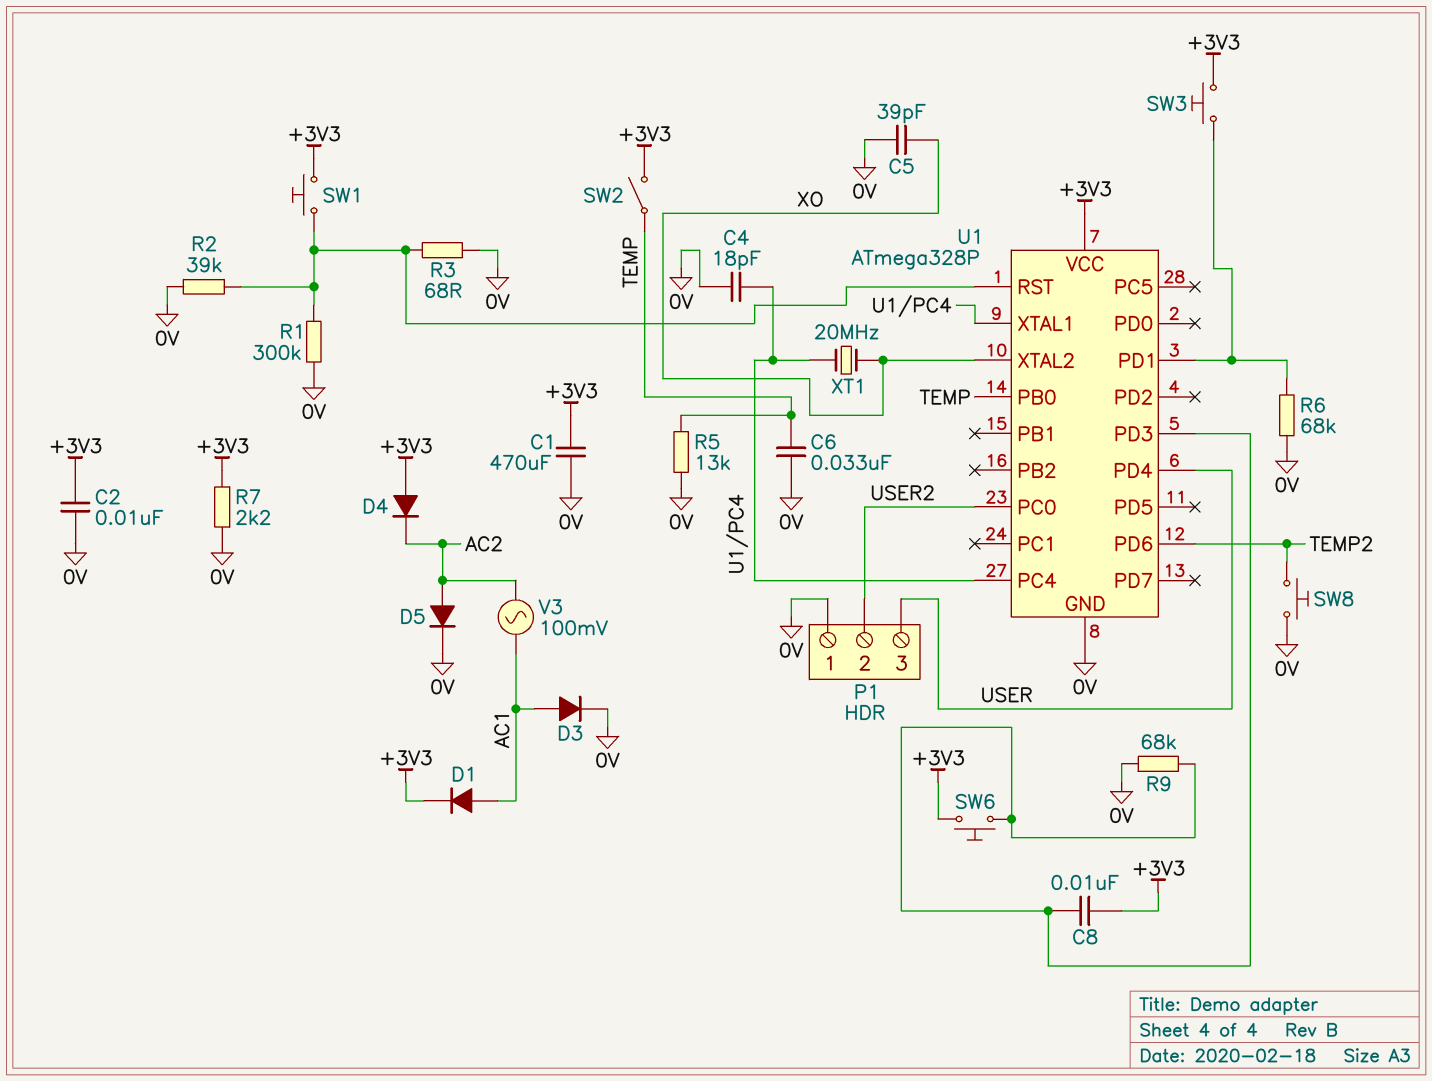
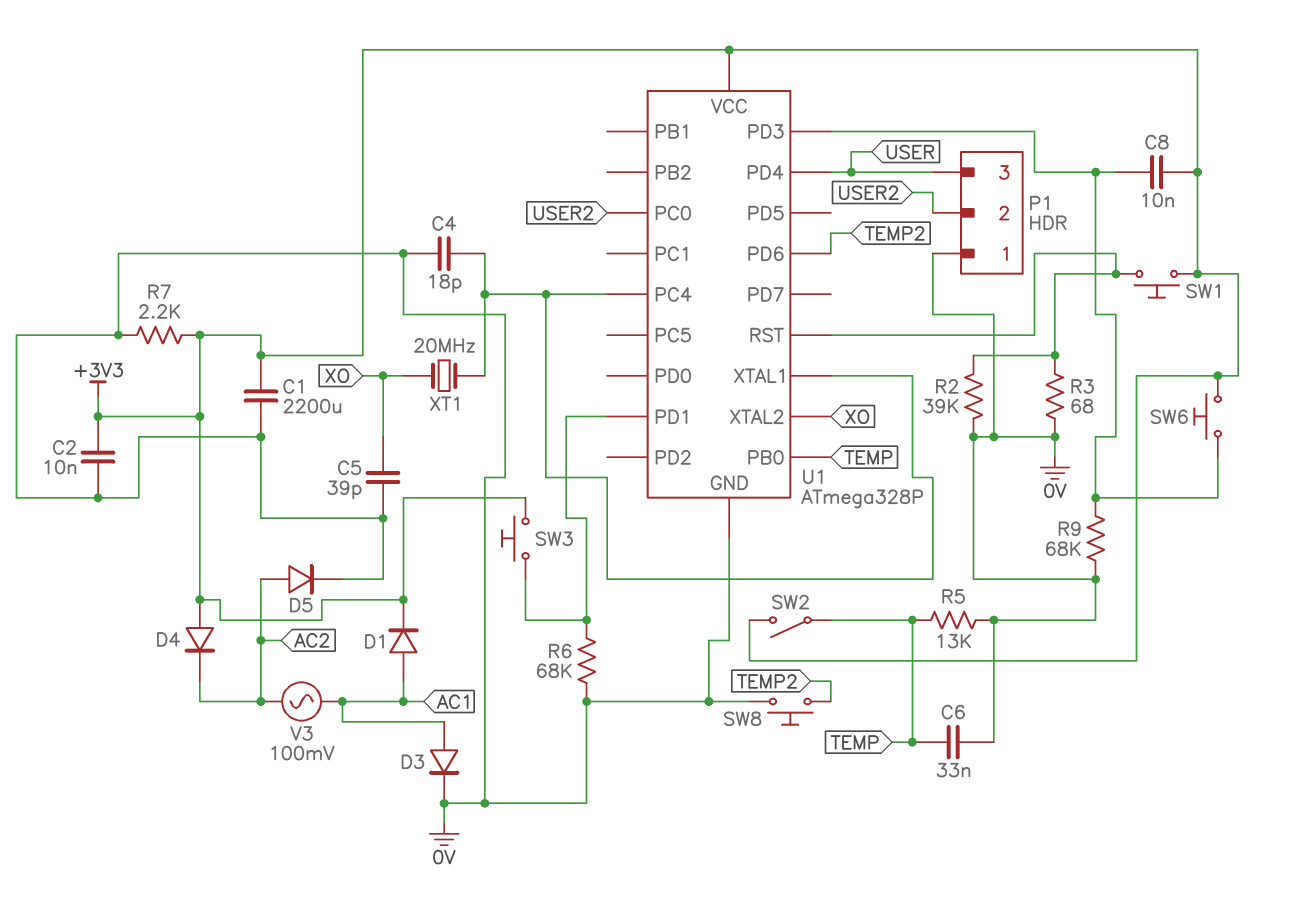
C1: 470uF (+3V3, 0V) -> 2200uF (+3V3, 0V)
R1: 300k (0V, U1/RST) -> none

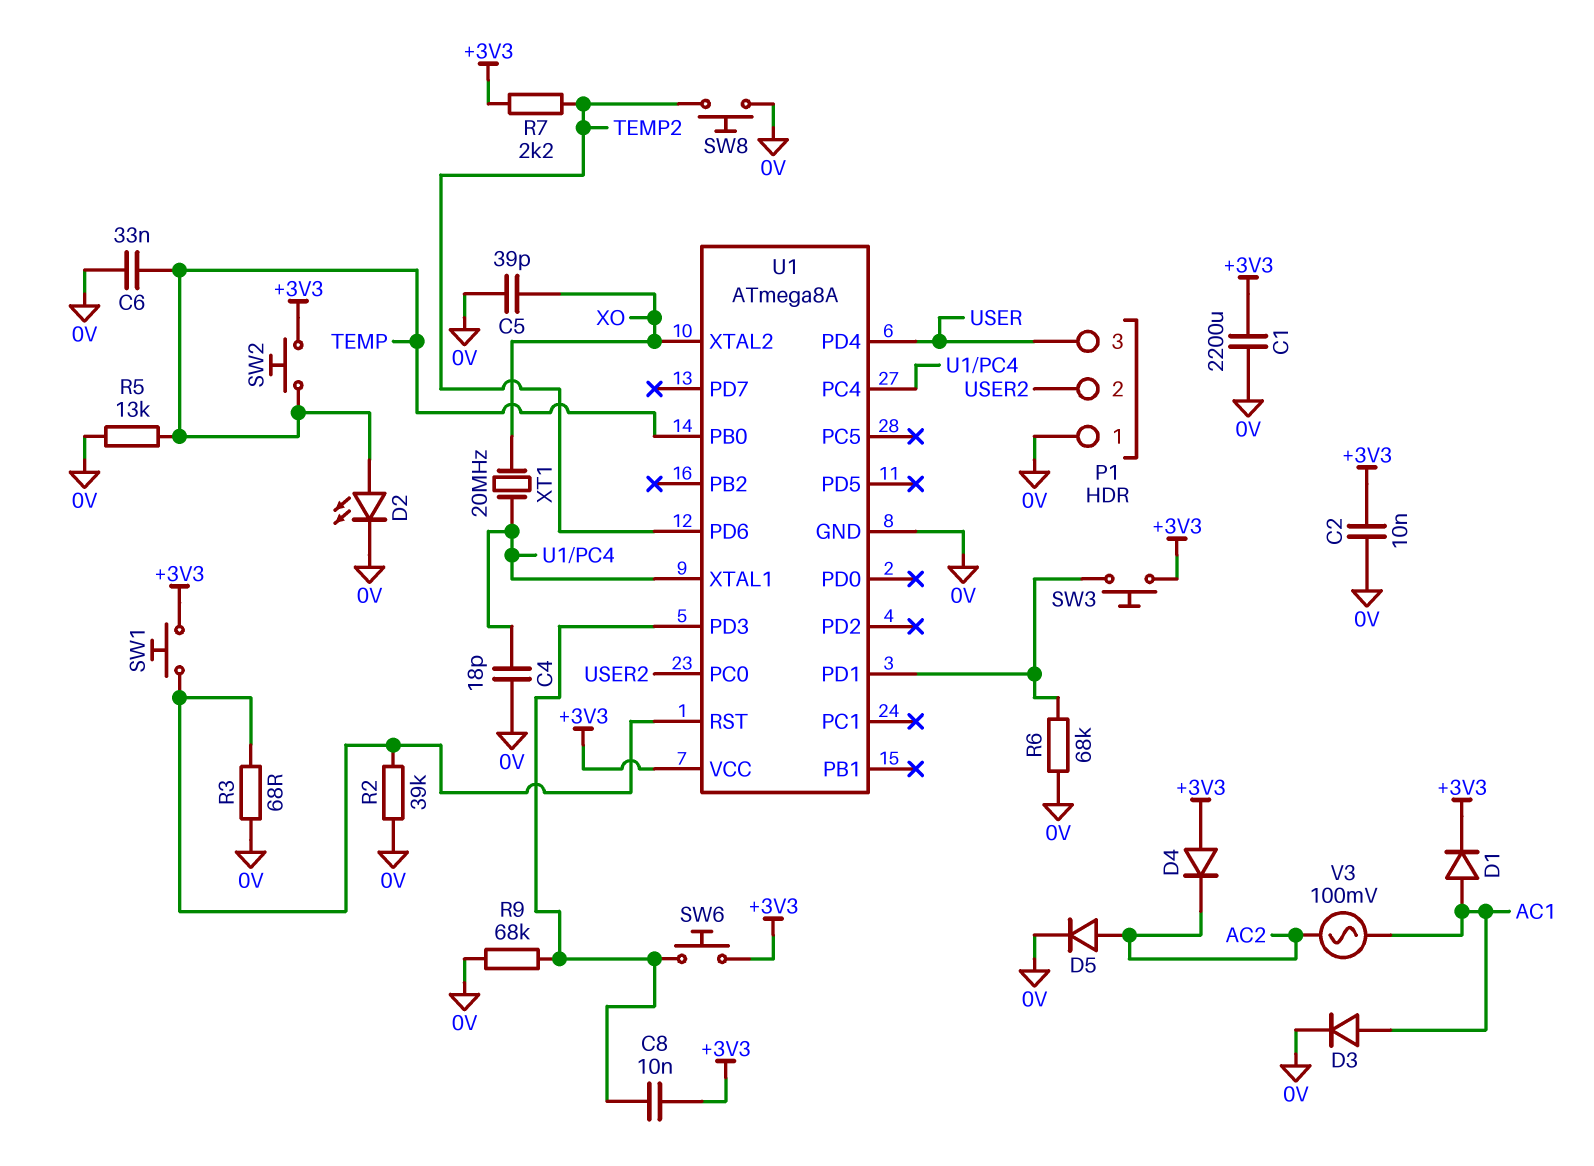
D2: none -> LED (A TEMP, K 0V)
R7: 2.2k (+3V3, 0V) -> 2.2k (+3V3, TEMP2)
SW2: switch (+3V3, TEMP) -> button (+3V3, TEMP)
U1: ATmega328P -> ATmega8A

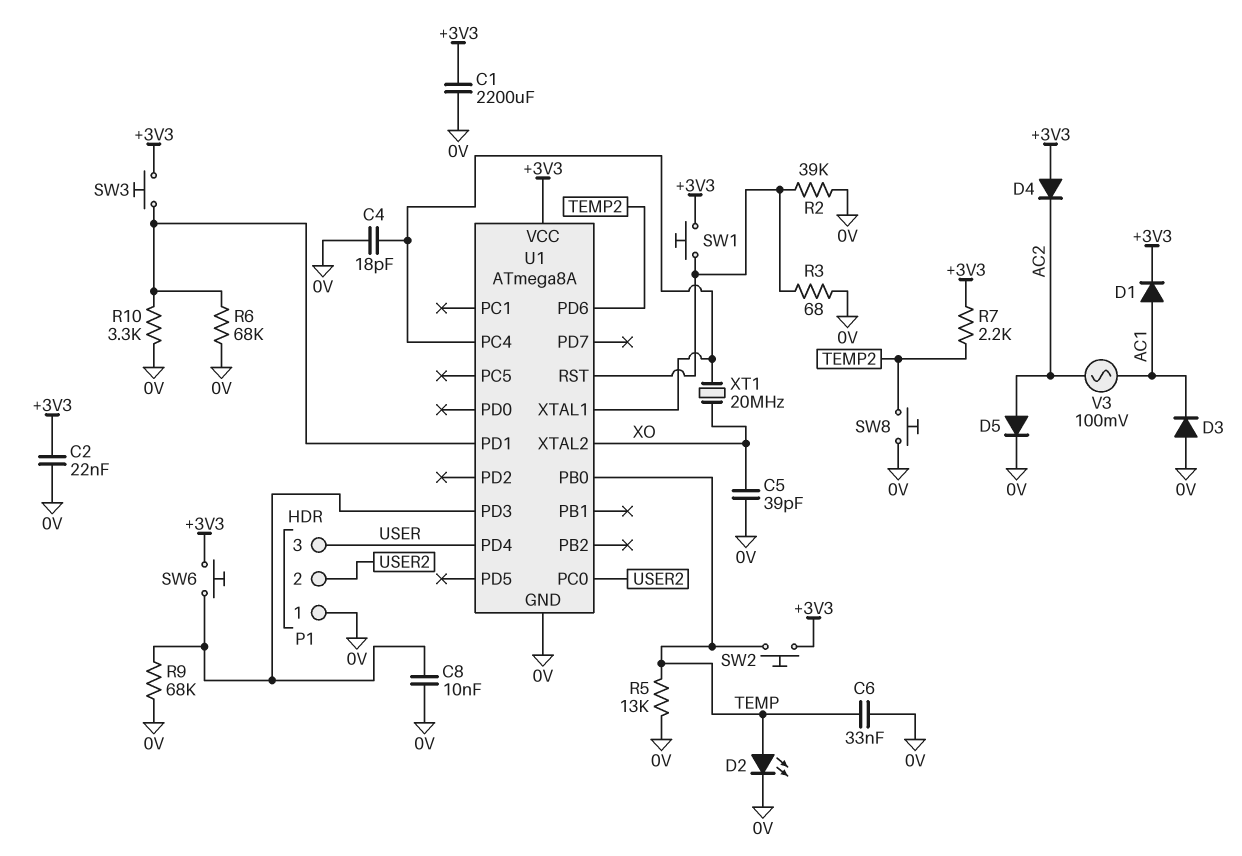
C2: 10nF (+3V3, 0V) -> 22nF (+3V3, 0V)
C8: 10nF (+3V3, U1/PD3) -> 10nF (0V, U1/PD3)
D3: diode (A AC1, K 0V) -> diode (A 0V, K AC1)
R10: none -> 3.3k (0V, U1/PD1)

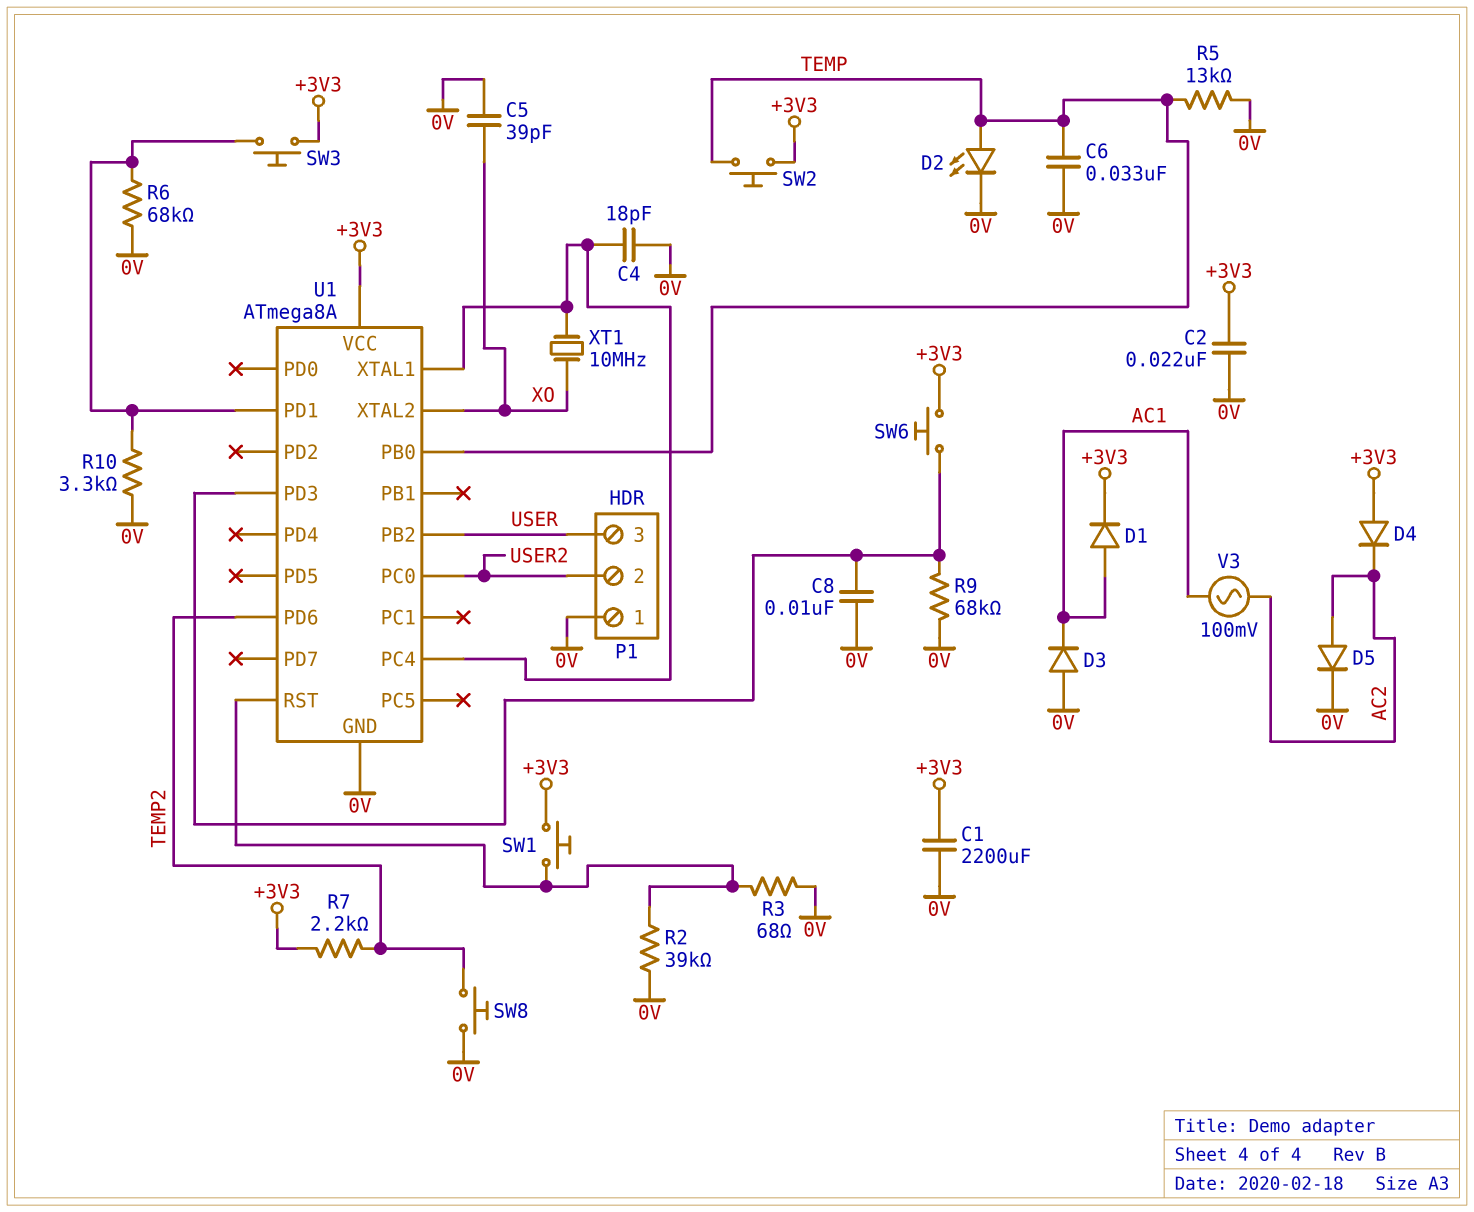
U1 pin PB2: none -> USER
U1 pin PD4: USER -> none
XT1: 20MHz (U1/PC4, XO) -> 10MHz (U1/PC4, XO)

